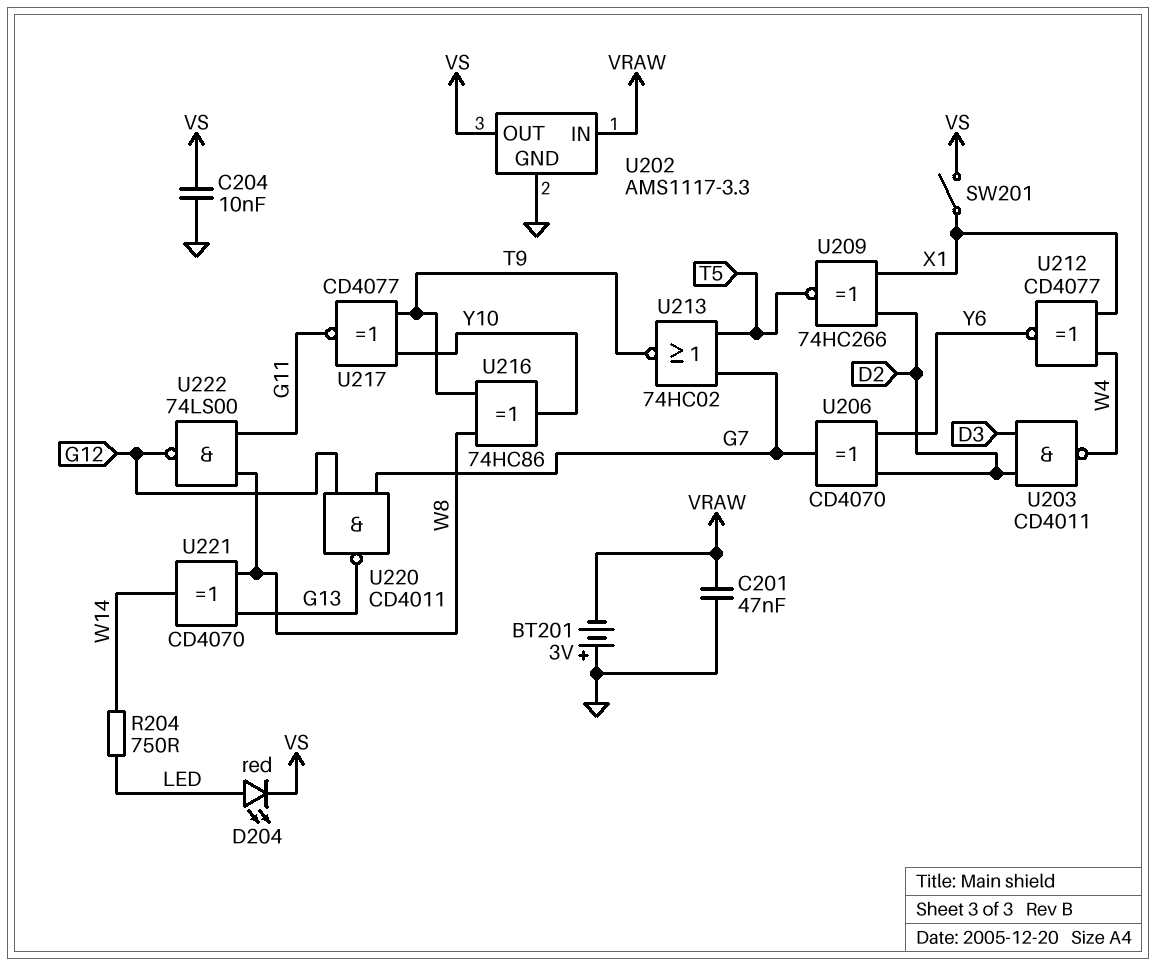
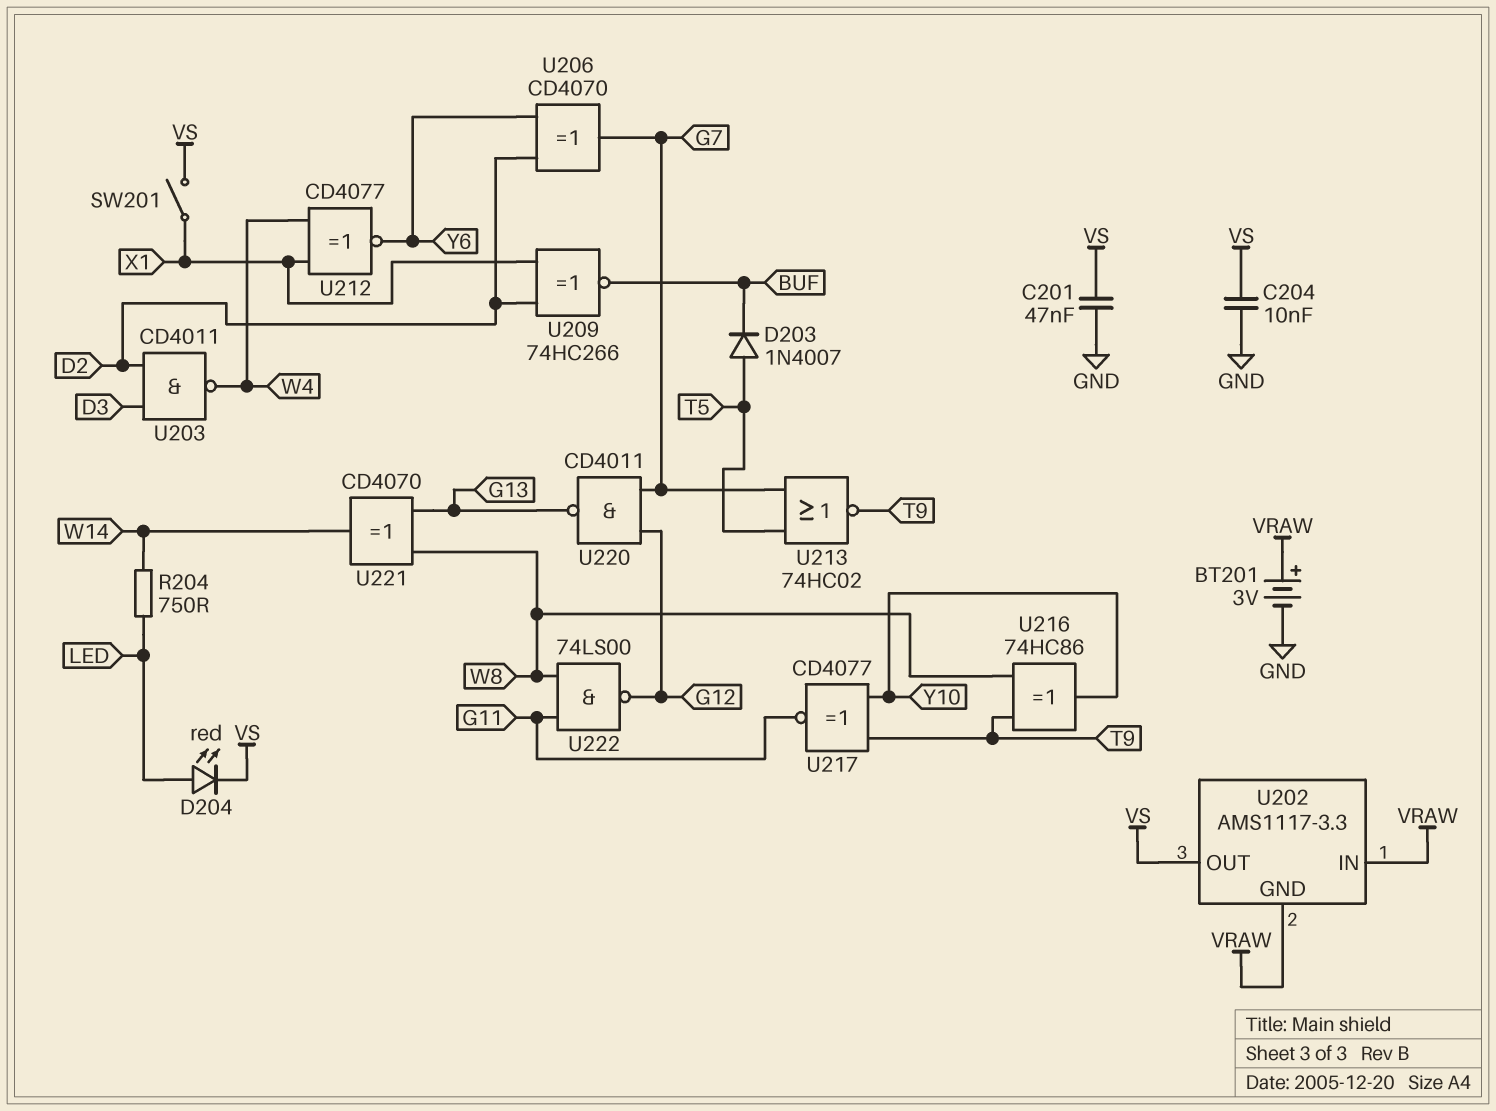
BT201: 3V (plus GND, minus VRAW) -> 3V (plus VRAW, minus GND)
C201: 47nF (GND, VRAW) -> 47nF (GND, VS)
D203: none -> diode 1N4007 (A T5, K BUF)
U202 pin GND: GND -> VRAW
U209: XNOR 74HC266 (in D2, in X1, out T5) -> XNOR 74HC266 (in D2, in X1, out BUF)

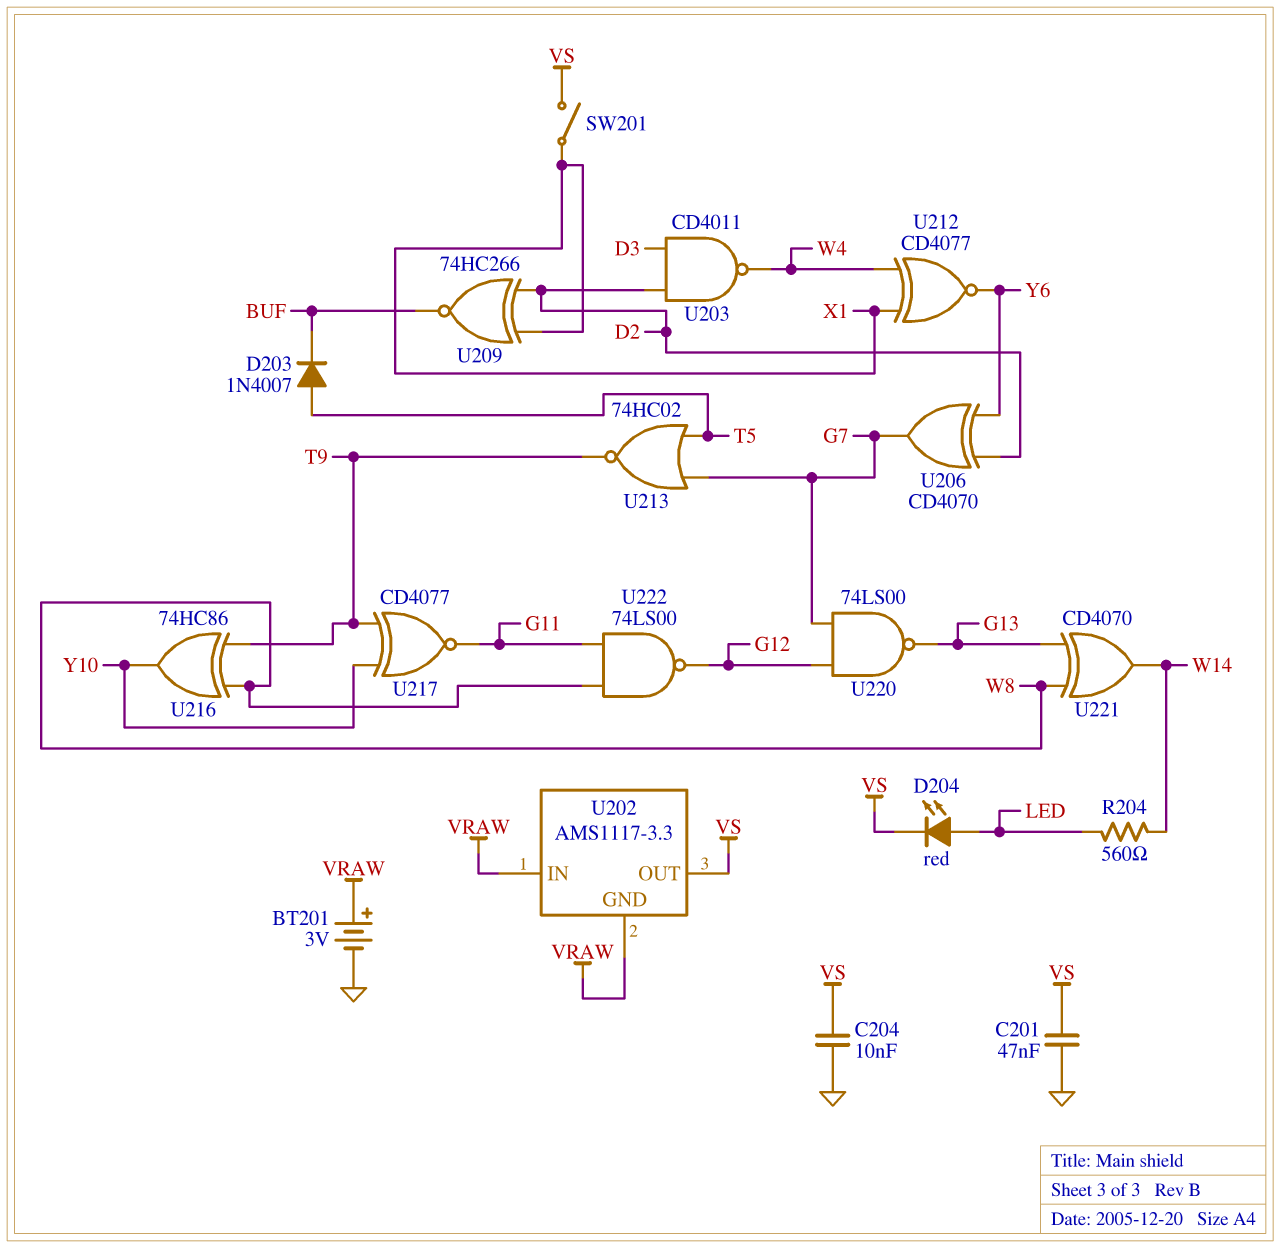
R204: 750 (LED, W14) -> 560 (LED, W14)
U220: NAND CD4011 (in G7, in G12, out G13) -> NAND 74LS00 (in G7, in G12, out G13)

